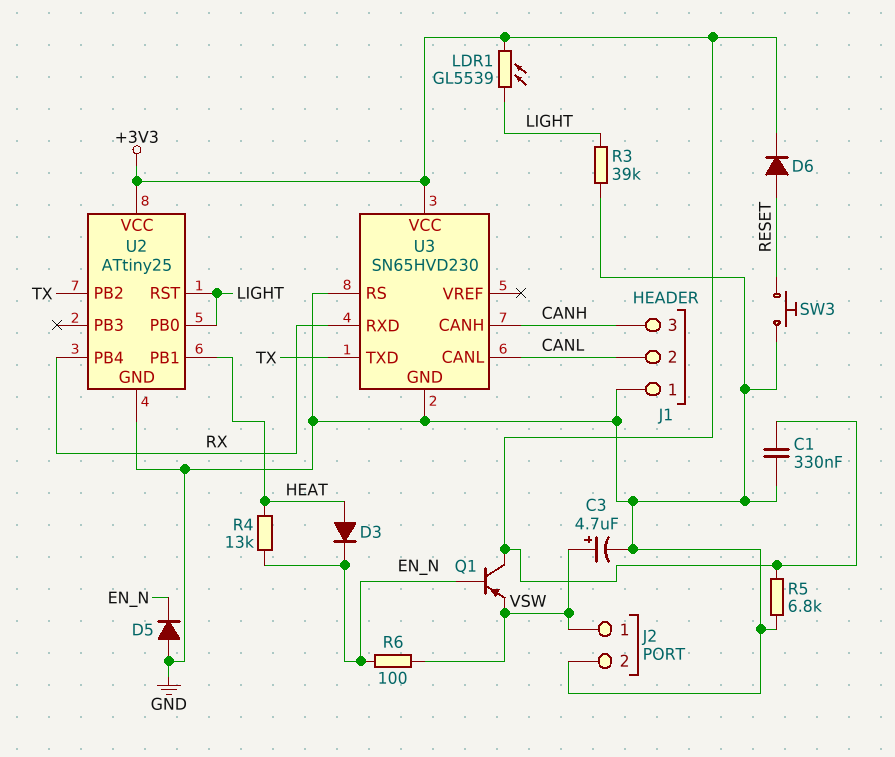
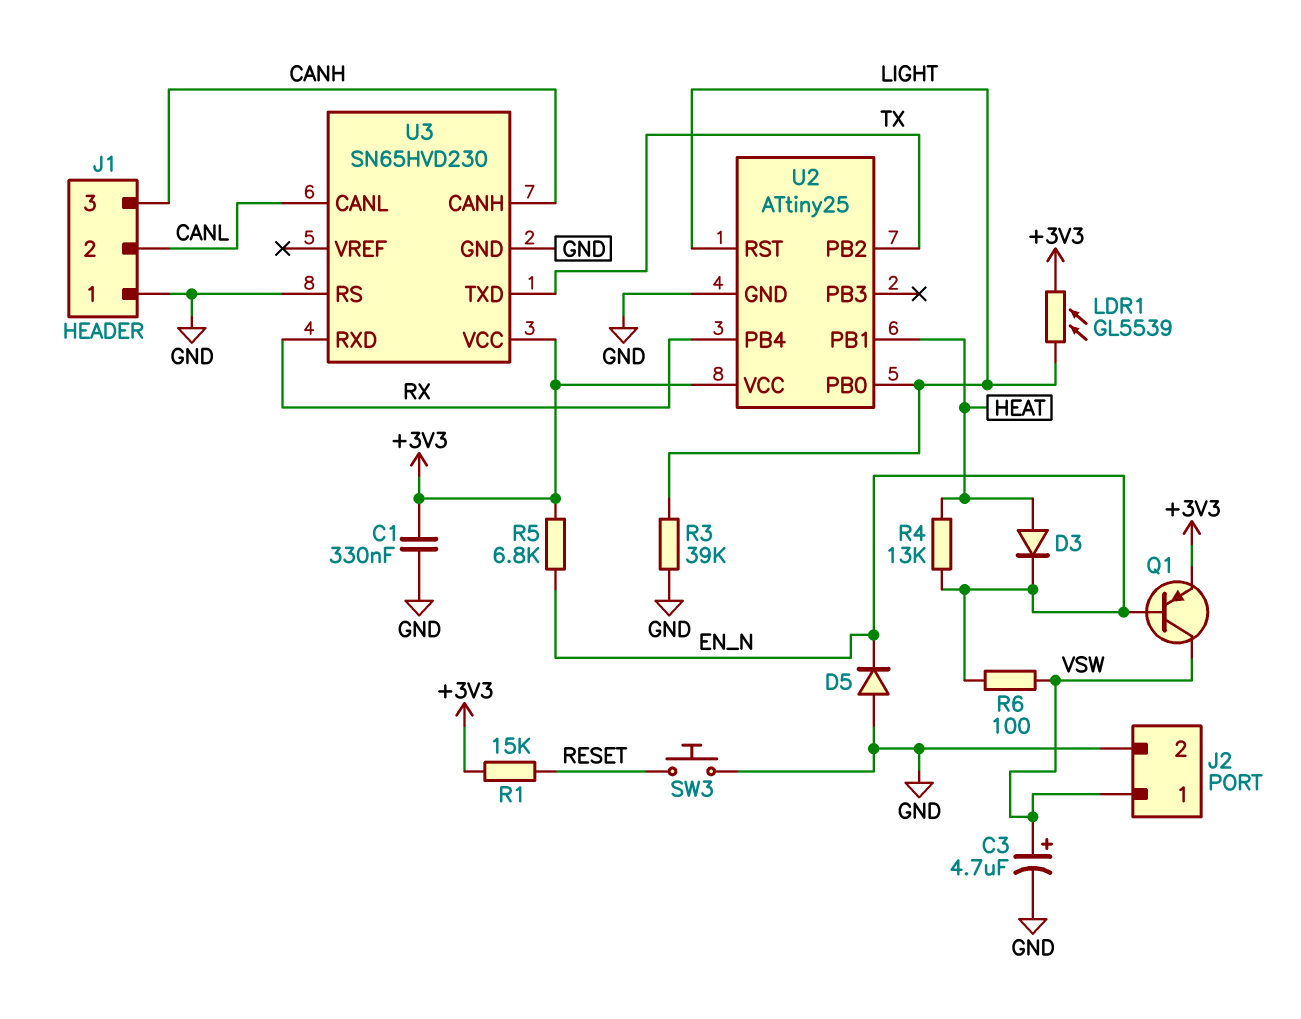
D6: diode (A RESET, K +3V3) -> none
Q1: PNP (B EN_N, C +3V3, E VSW) -> PNP (B EN_N, C VSW, E +3V3)
R1: none -> 15k (+3V3, RESET)
R5: 6.8k (+3V3, GND) -> 6.8k (+3V3, EN_N)

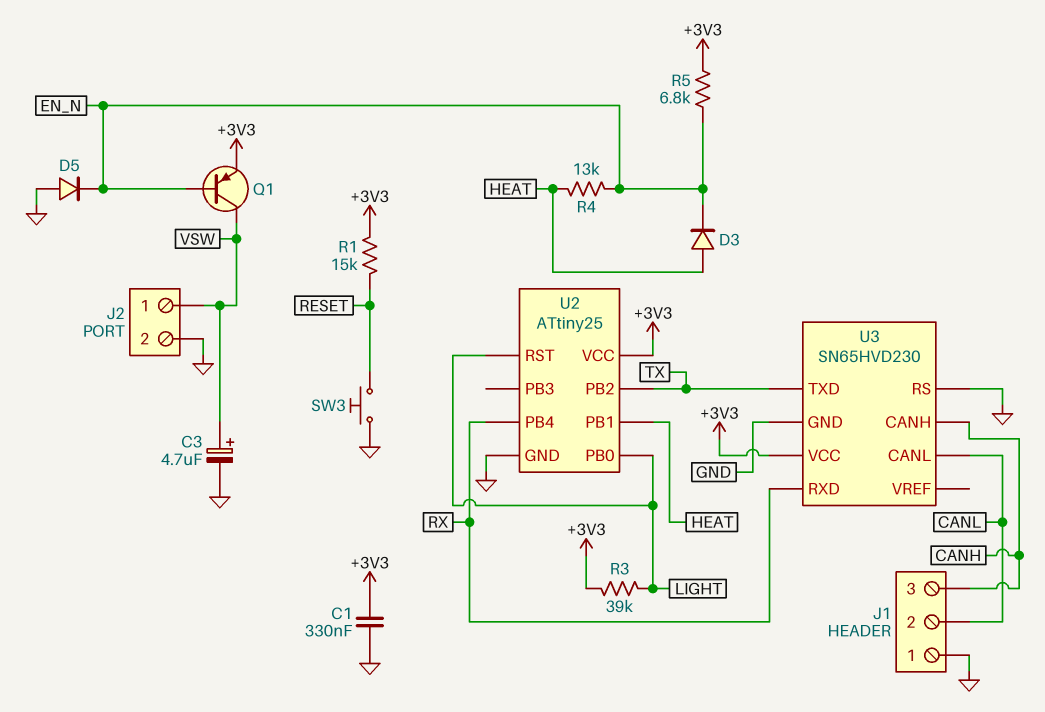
LDR1: GL5539 (+3V3, LIGHT) -> none
R3: 39k (GND, LIGHT) -> 39k (+3V3, LIGHT)
R6: 100 (EN_N, VSW) -> none

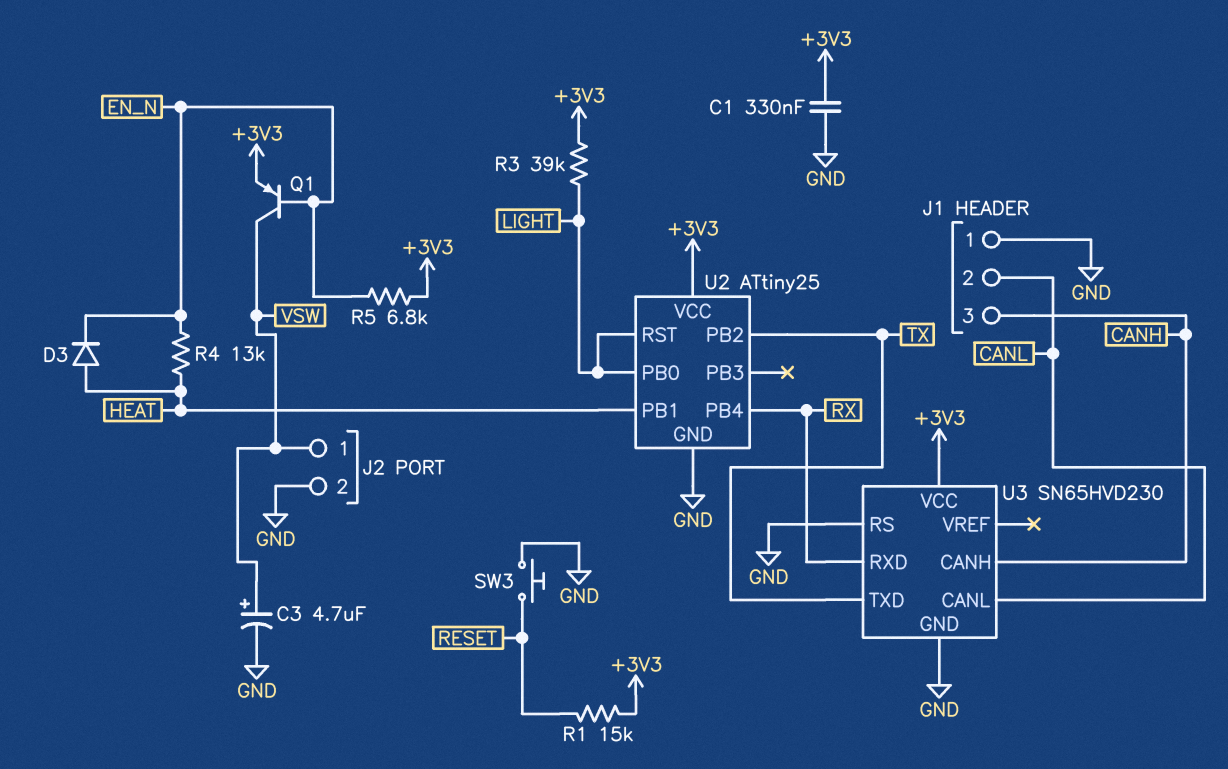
D5: diode (A GND, K EN_N) -> none

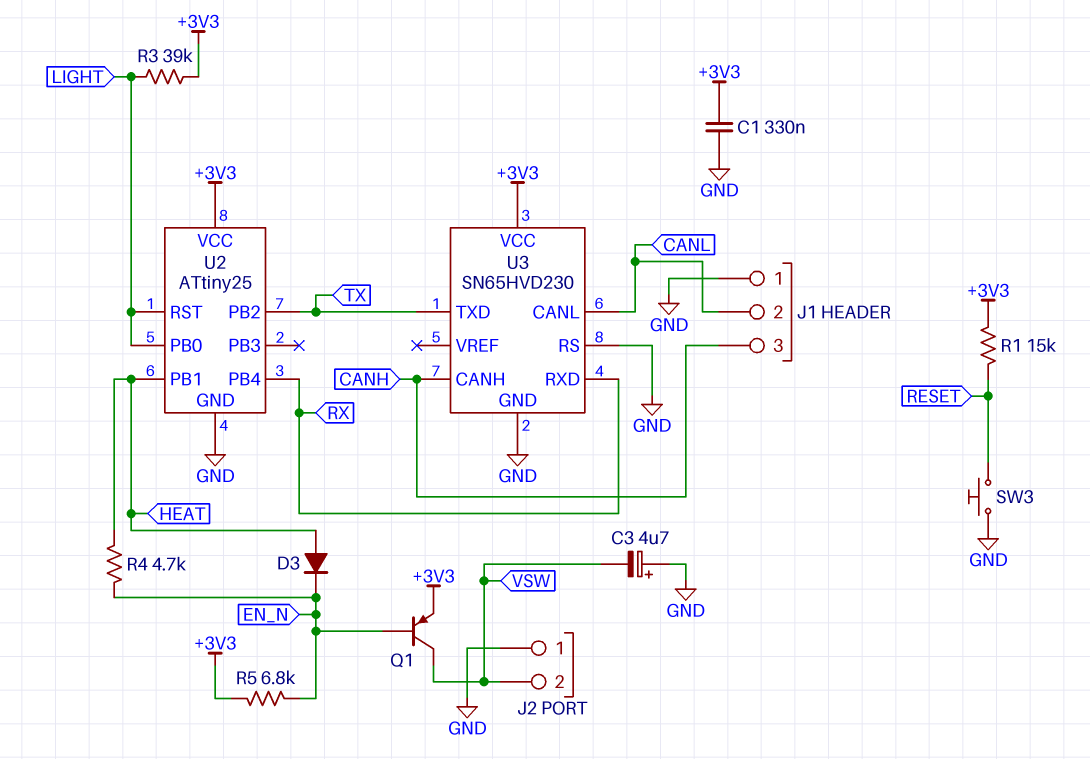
C3: 4.7uF (plus VSW, minus GND) -> 4.7uF (plus GND, minus VSW)
J2 pin 1: VSW -> GND
J2 pin 2: GND -> VSW
R4: 13k (EN_N, HEAT) -> 4.7k (EN_N, HEAT)

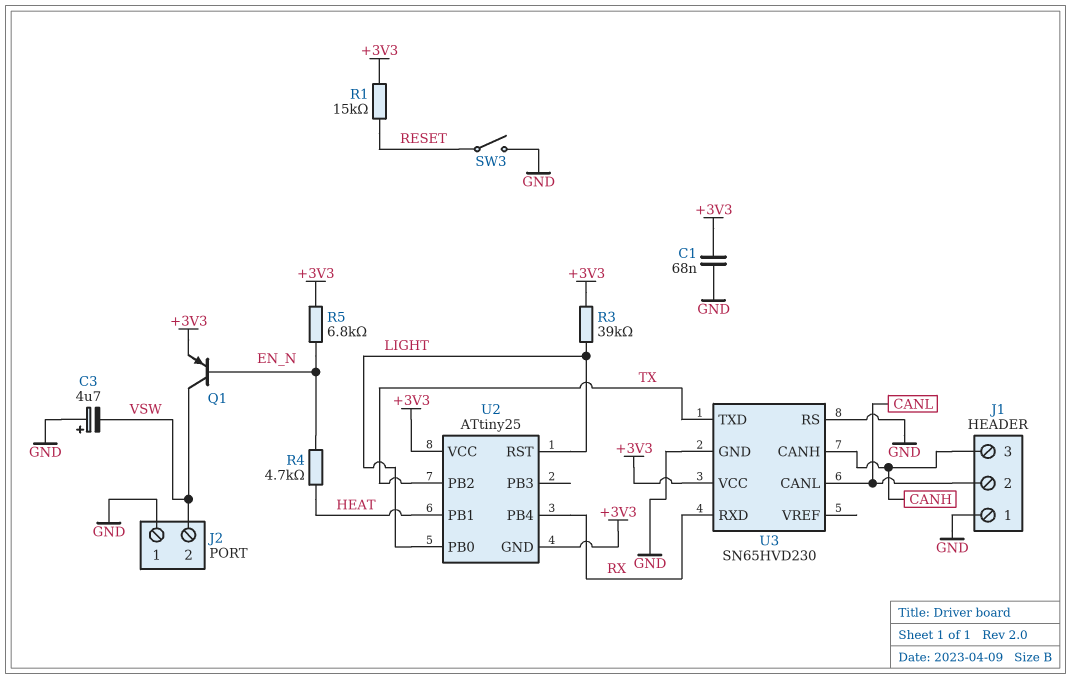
C1: 330nF (+3V3, GND) -> 68nF (+3V3, GND)
D3: diode (A HEAT, K EN_N) -> none
SW3: button (GND, RESET) -> switch (GND, RESET)
U2 pin GND: GND -> +3V3

